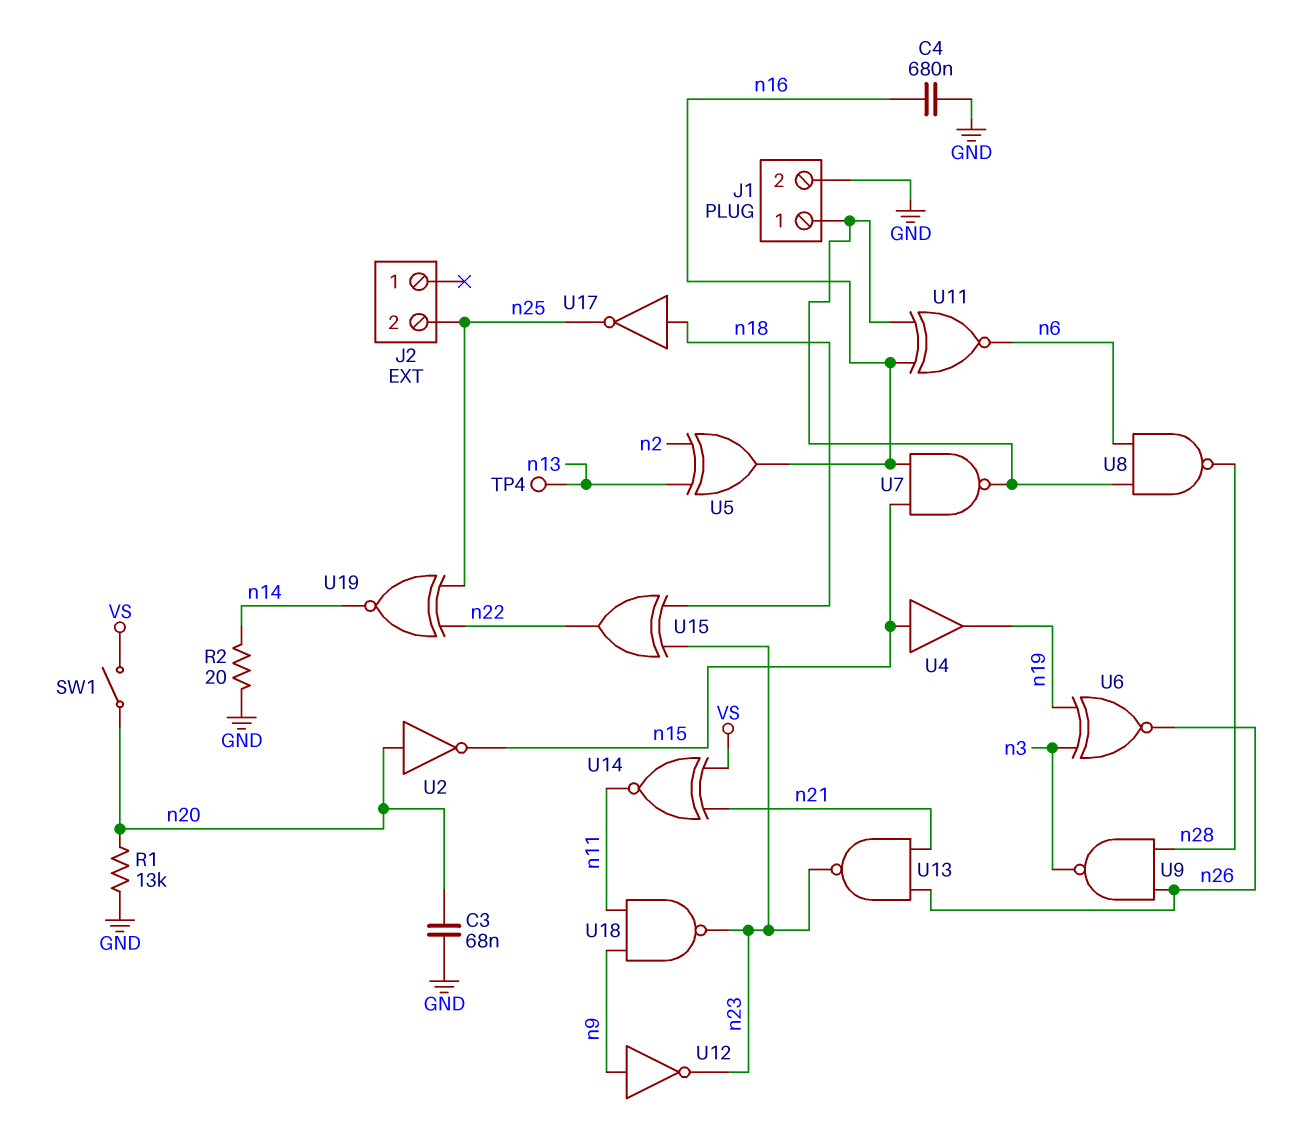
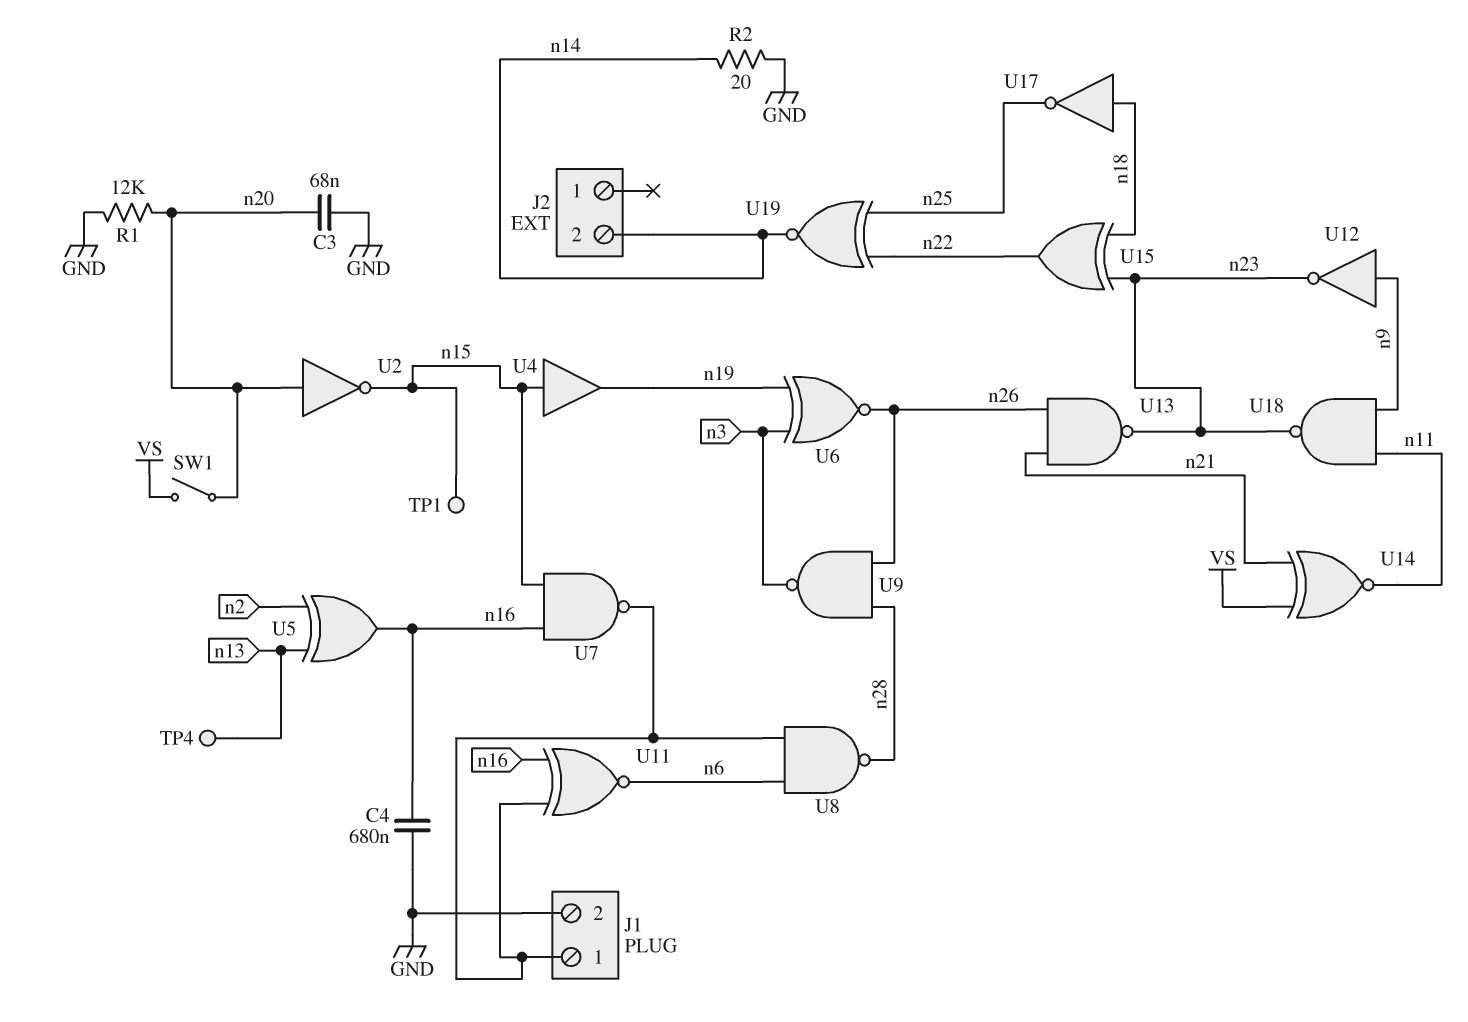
J2 pin 2: n25 -> n14
R1: 13k (GND, n20) -> 12k (GND, n20)
TP1: none -> test point (n15)

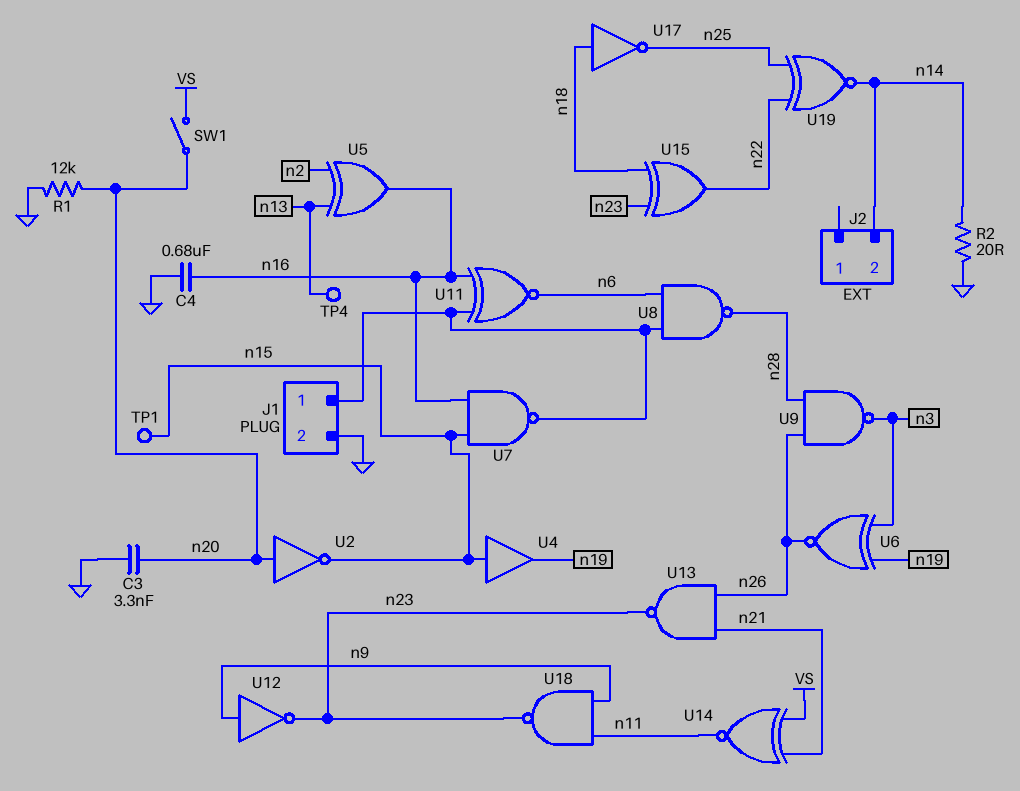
C3: 68nF (GND, n20) -> 3.3nF (GND, n20)

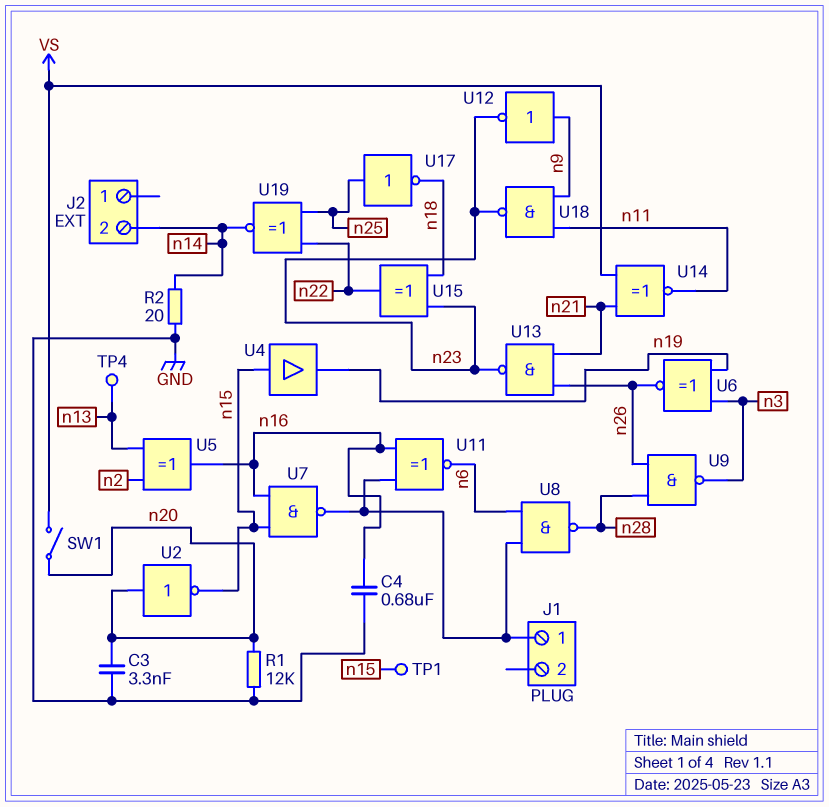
J1 pin 2: GND -> none
U17: NOT (in n18, out n25) -> NOT (in n25, out n18)

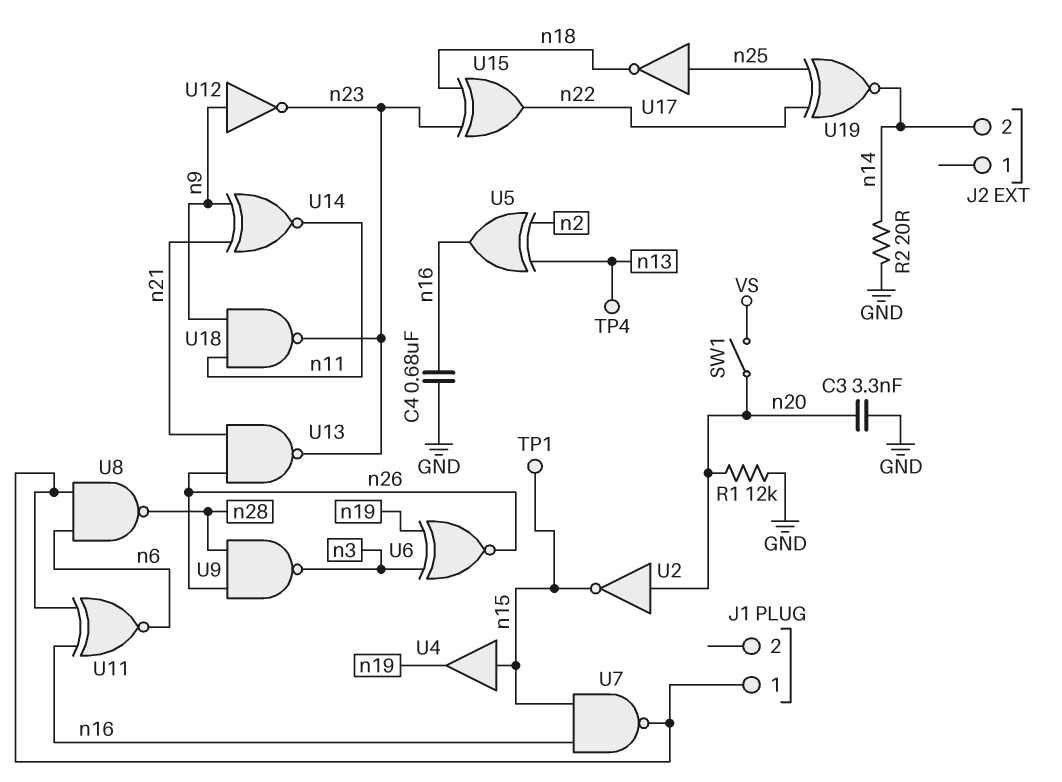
U14: XNOR (in VS, in n21, out n11) -> XNOR (in n9, in n21, out n11)

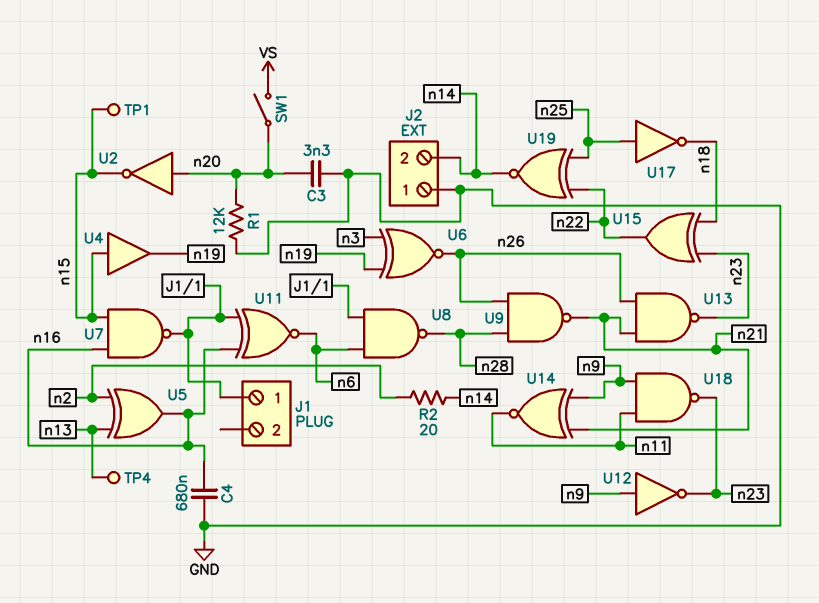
J2 pin 1: none -> GND
R2: 20 (GND, n14) -> 20 (n2, n14)
U9: NAND (in n26, in n28, out n3) -> NAND (in n26, in n28, out n21)

